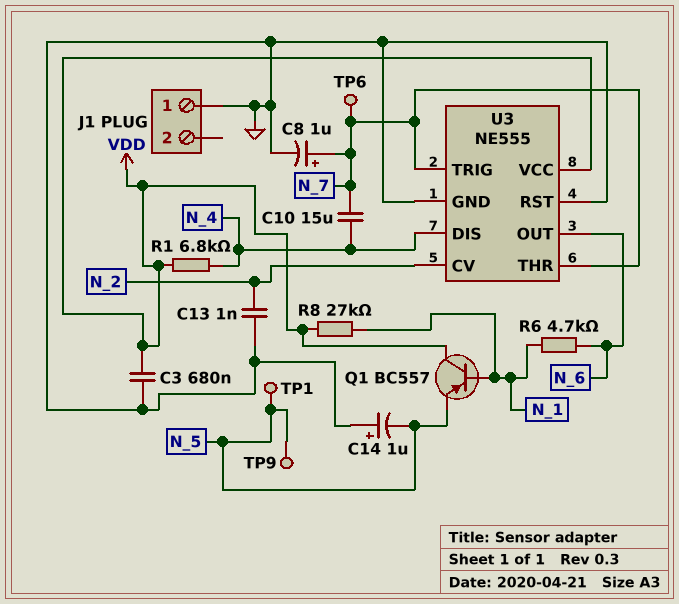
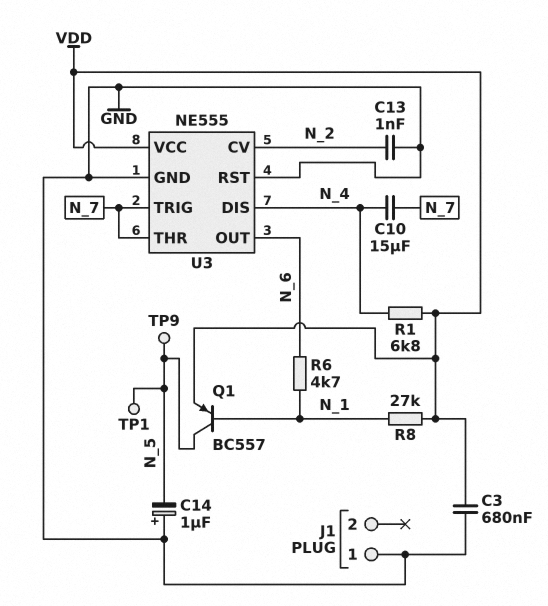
C8: 1uF (plus N_7, minus GND) -> none
Q1: PNP BC557 (B N_1, C VDD, E N_5) -> PNP BC557 (B N_1, C N_5, E VDD)
TP6: test point (N_7) -> none

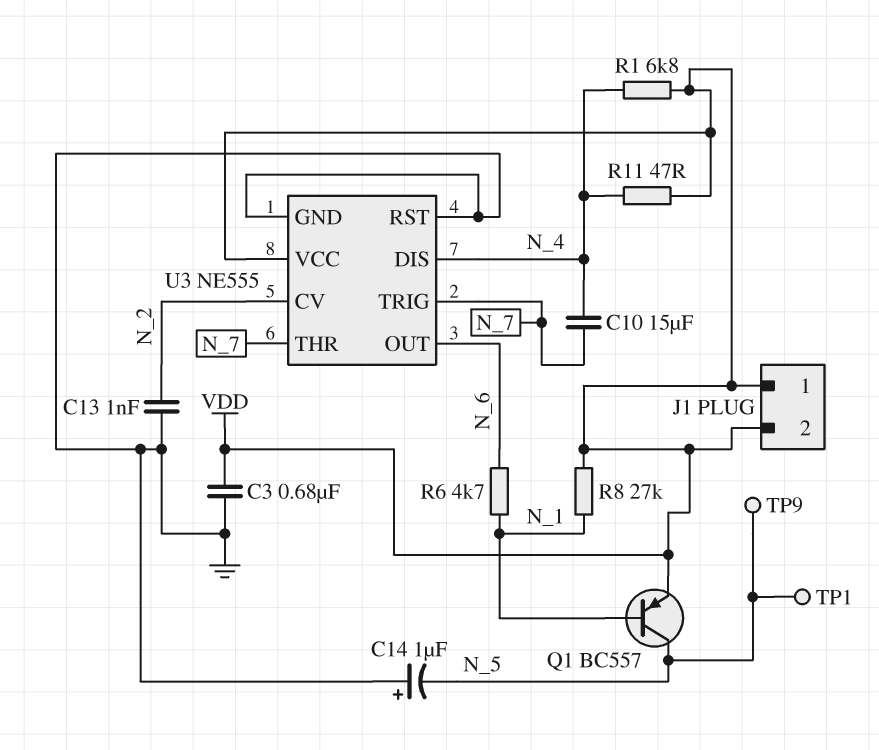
J1 pin 1: GND -> VDD
J1 pin 2: none -> VDD
R11: none -> 47 (N_4, VDD)

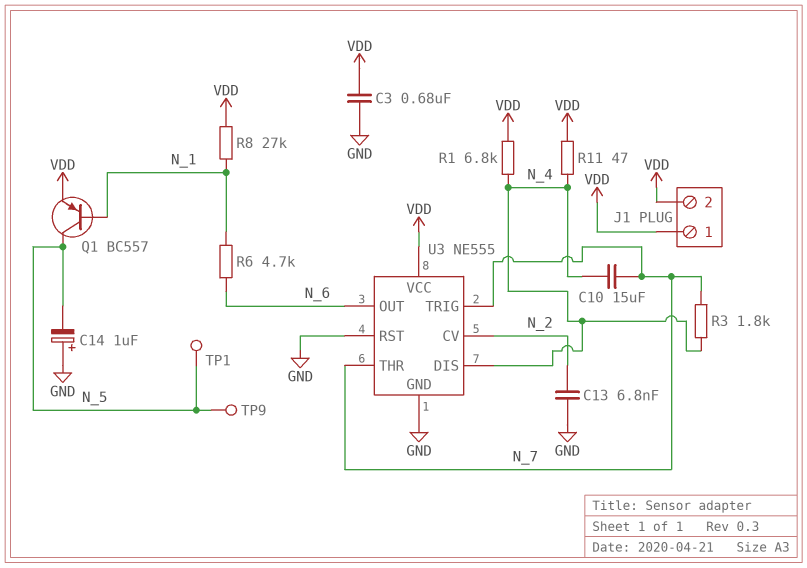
C13: 1nF (GND, N_2) -> 6.8nF (GND, N_2)
R3: none -> 1.8k (N_4, N_7)

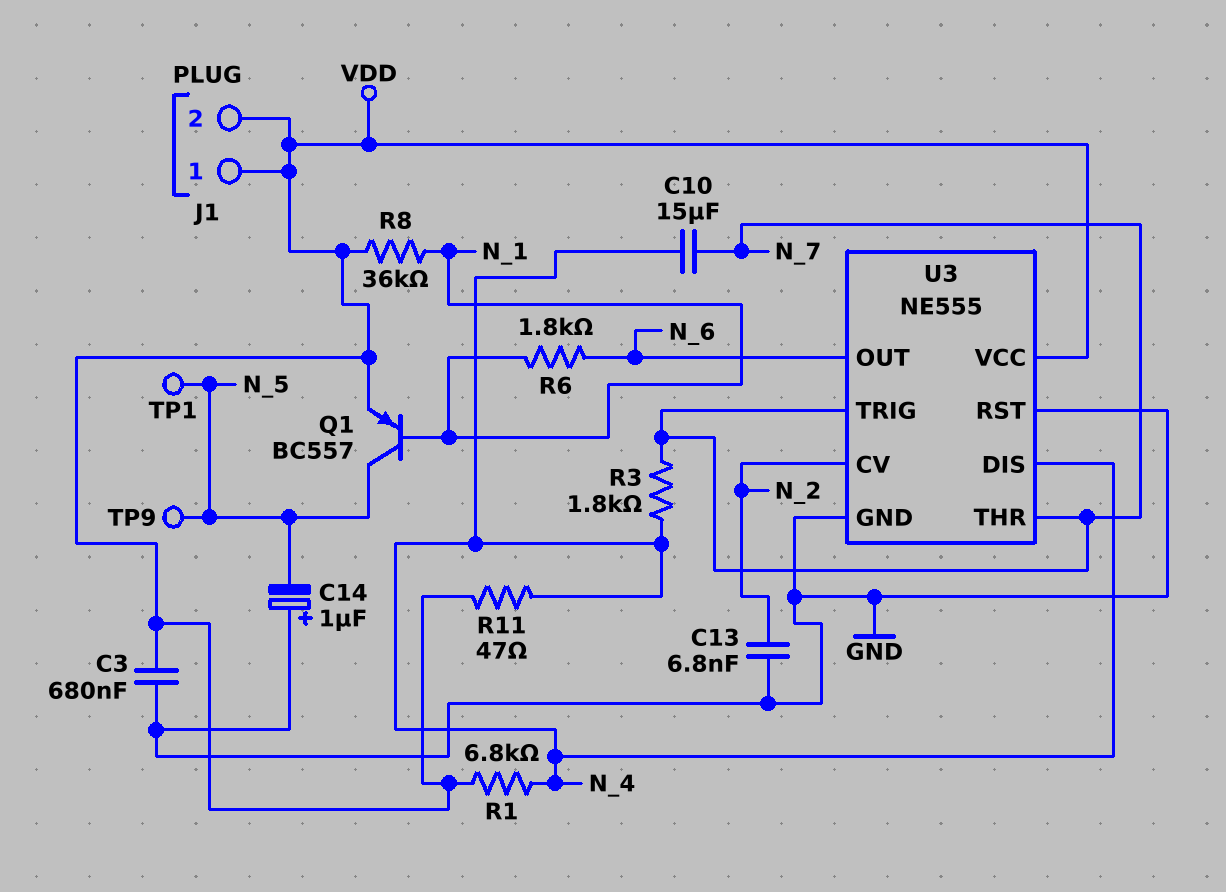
R6: 4.7k (N_1, N_6) -> 1.8k (N_1, N_6)
R8: 27k (N_1, VDD) -> 36k (N_1, VDD)

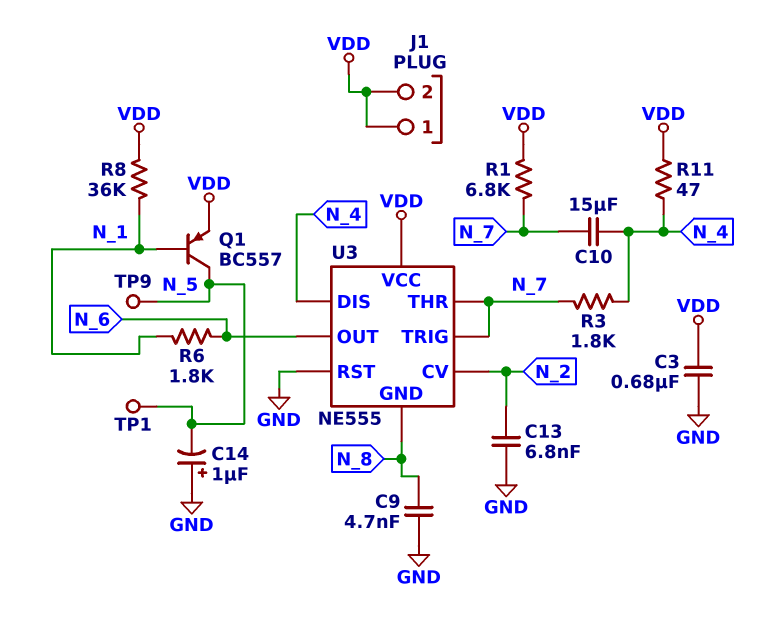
C9: none -> 4.7nF (GND, N_8)
R1: 6.8k (N_4, VDD) -> 6.8k (N_7, VDD)
U3 pin GND: GND -> N_8

